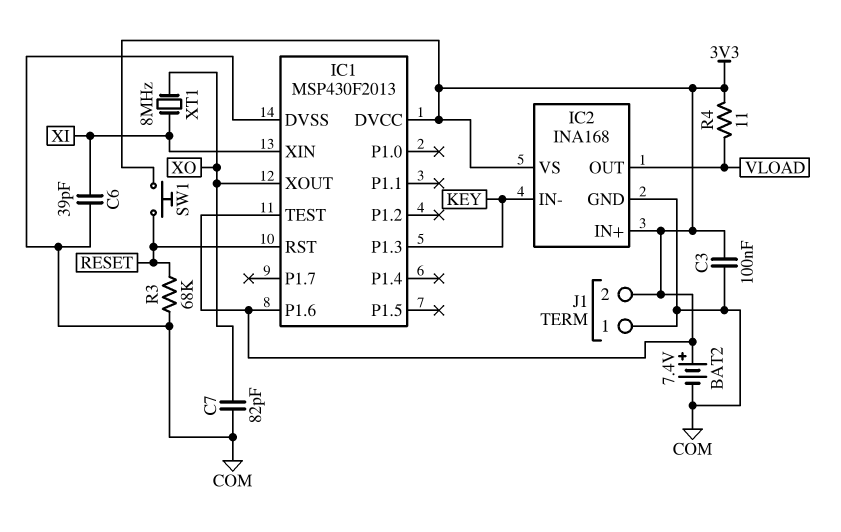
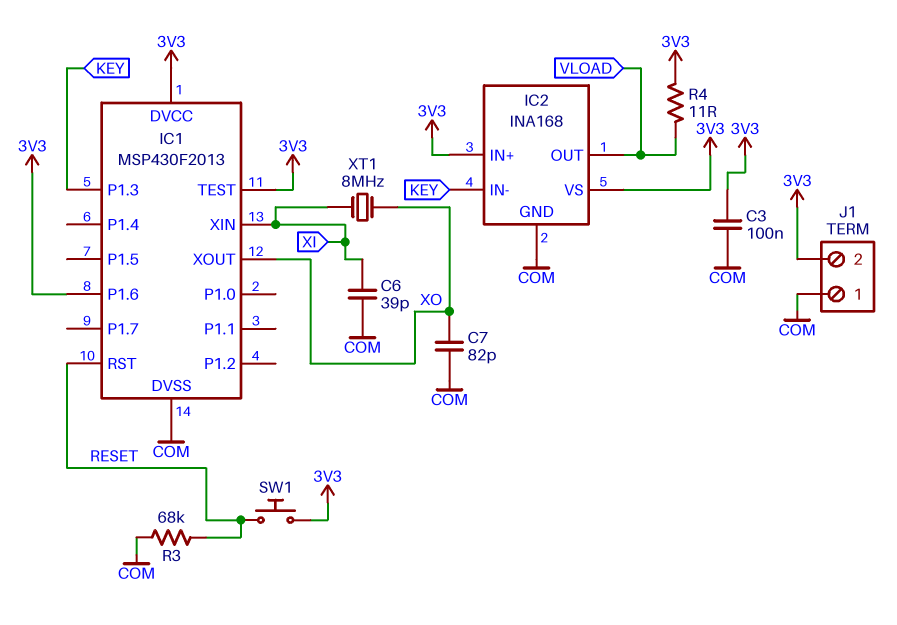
BAT2: 7.4V (plus 3V3, minus COM) -> none

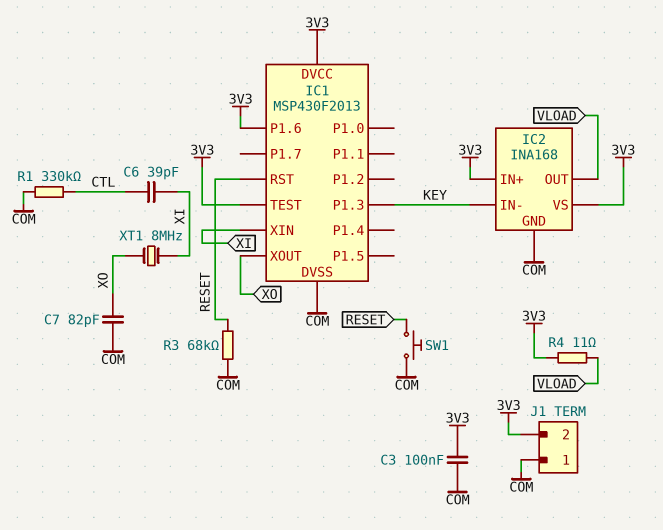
C6: 39pF (COM, XI) -> 39pF (CTL, XI)
R1: none -> 330k (COM, CTL)
SW1: button (3V3, RESET) -> button (COM, RESET)

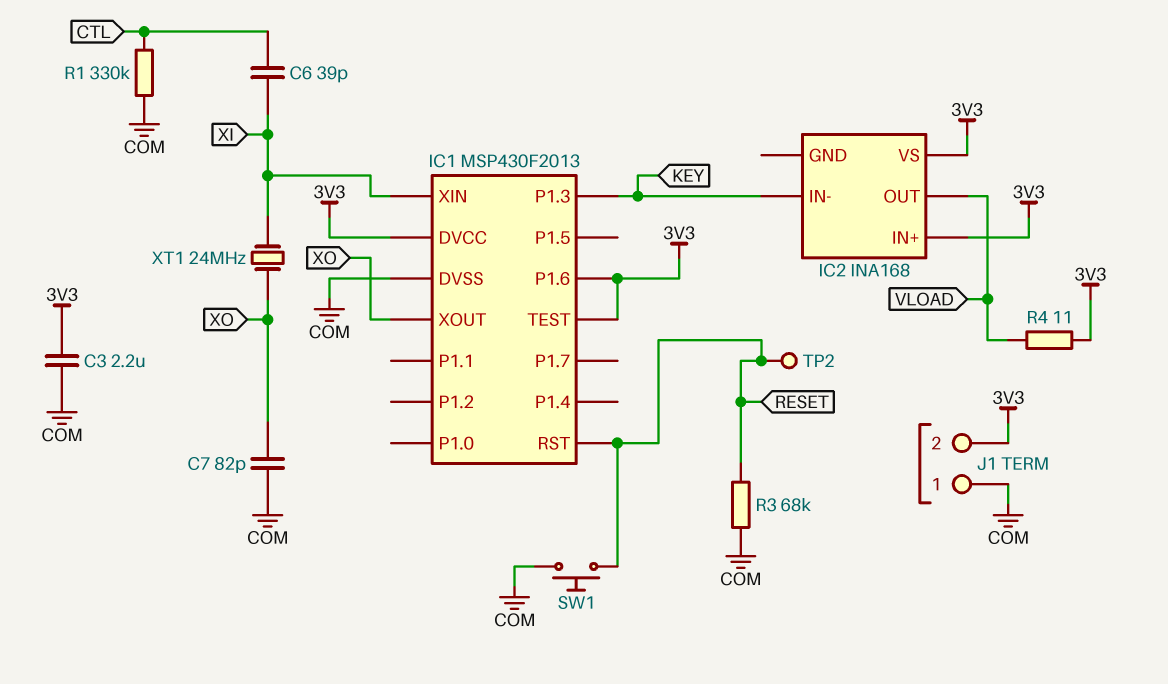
C3: 100nF (3V3, COM) -> 2.2uF (3V3, COM)
IC2 pin GND: COM -> none
TP2: none -> test point (RESET)
XT1: 8MHz (XI, XO) -> 24MHz (XI, XO)

